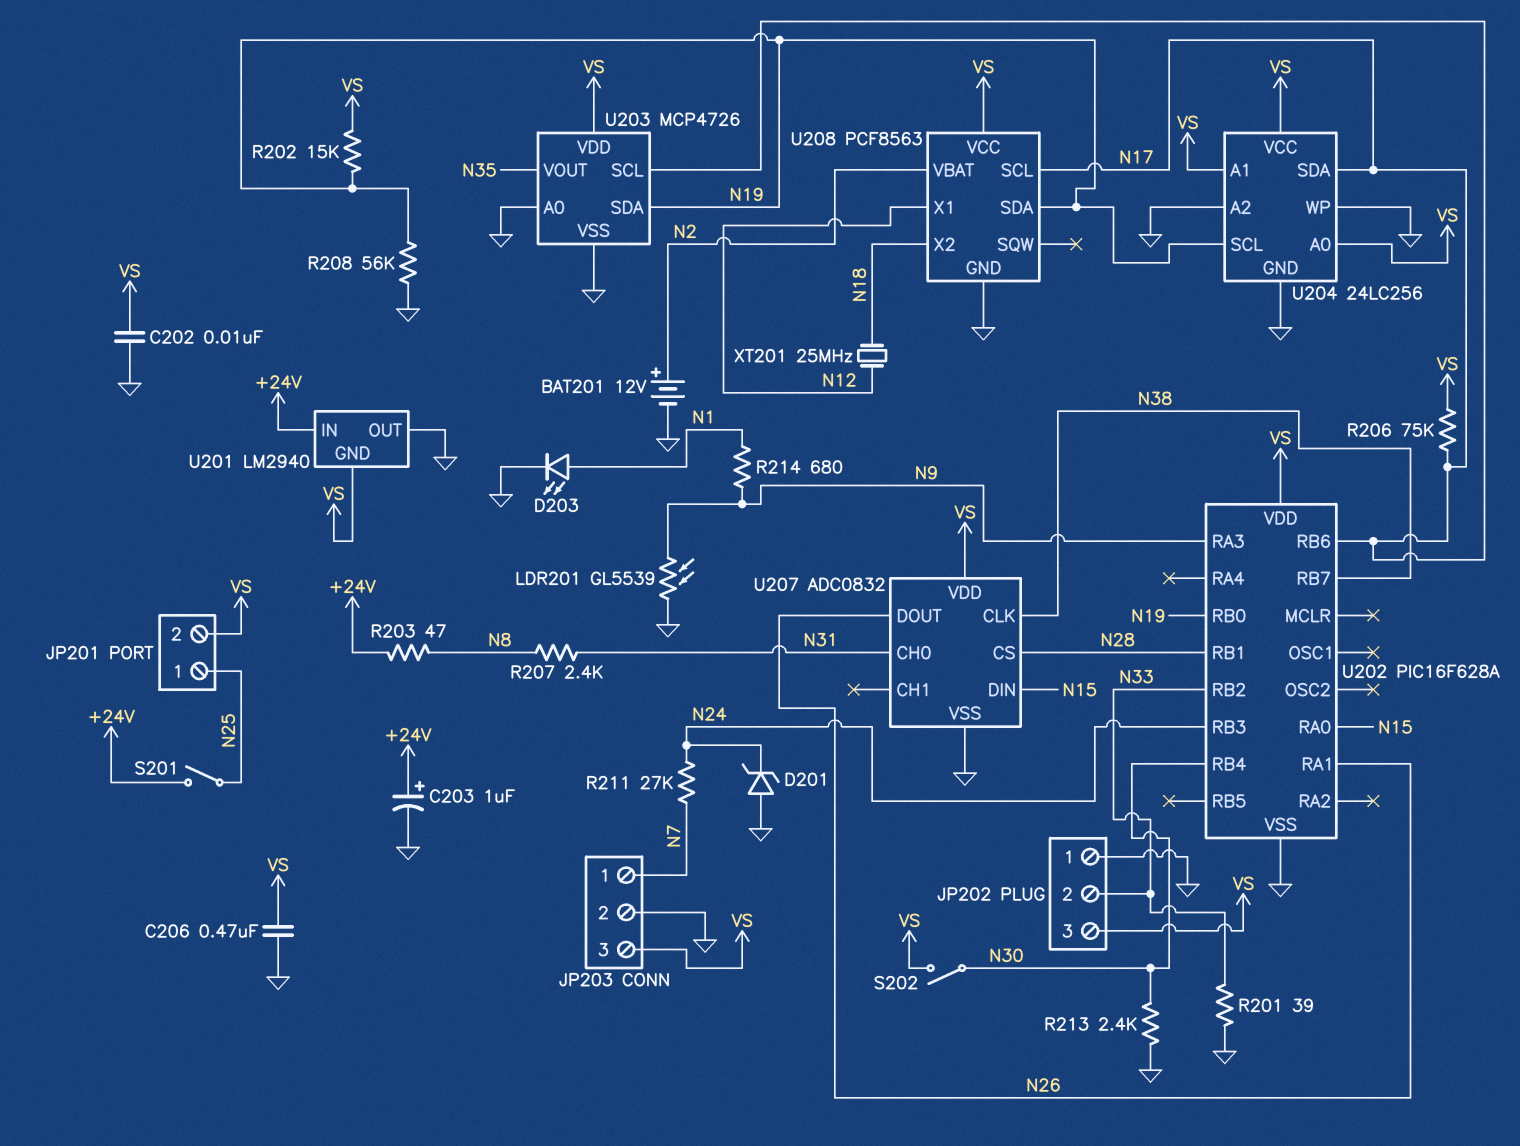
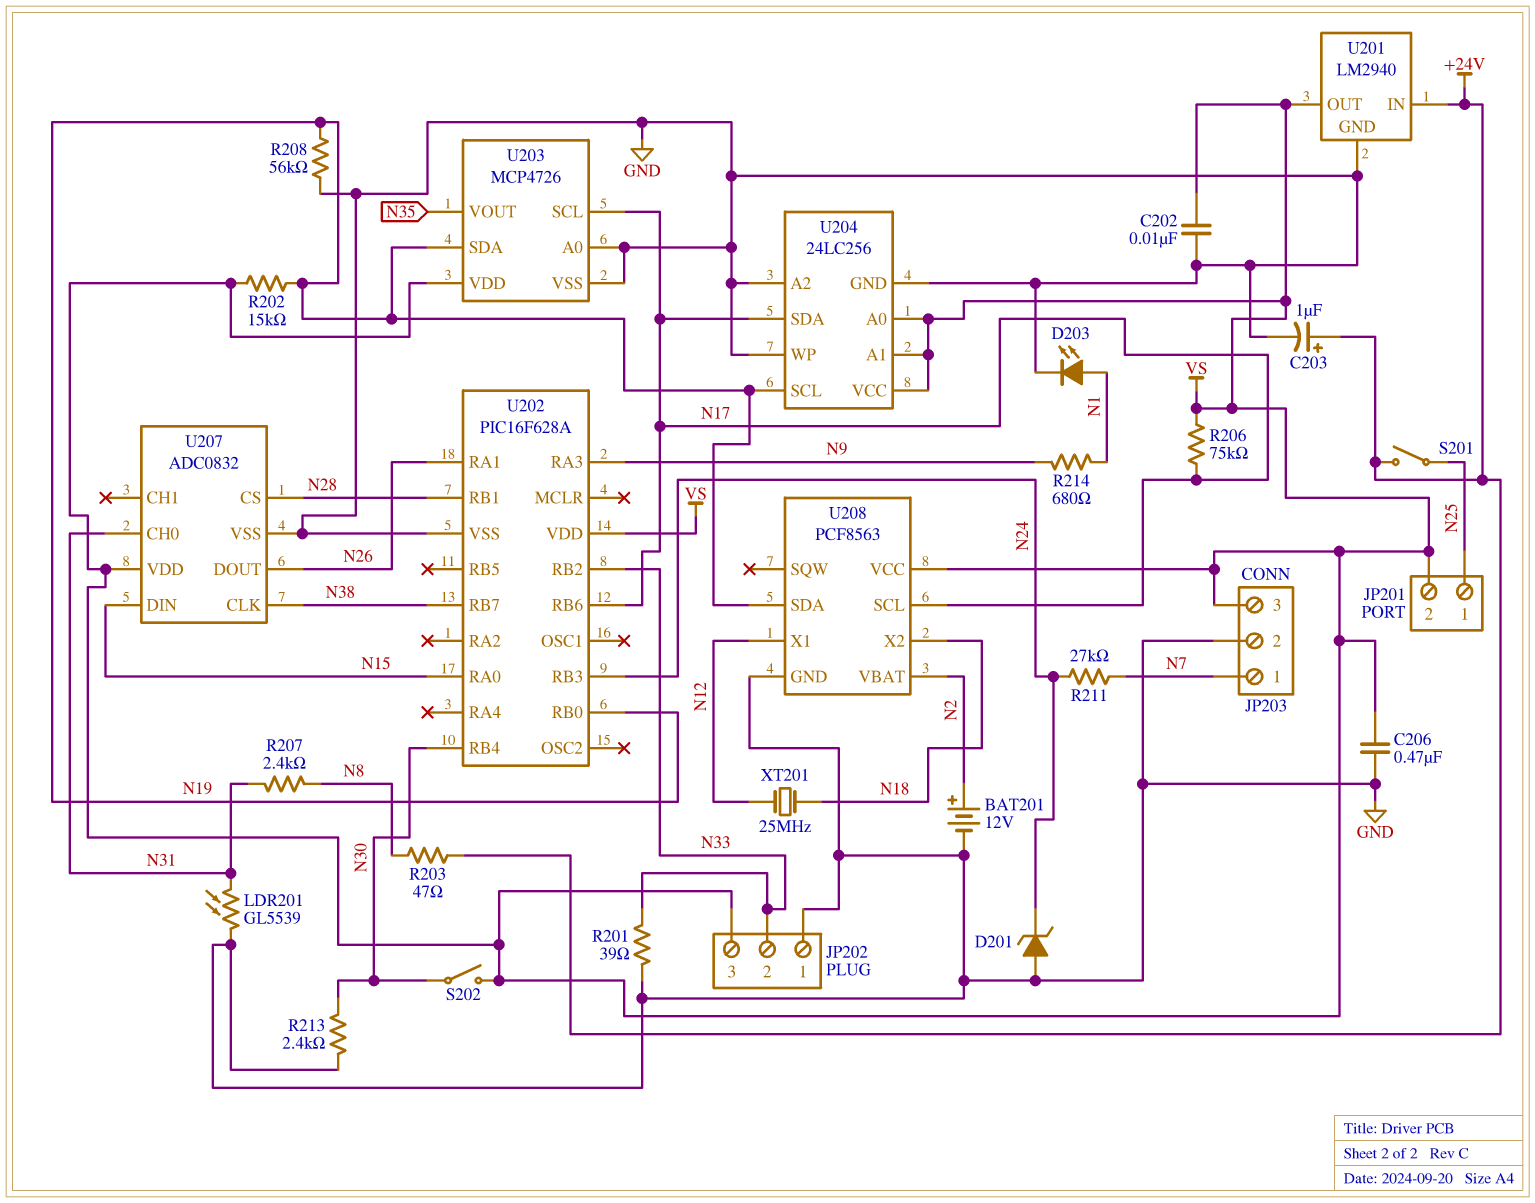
LDR201: GL5539 (GND, N9) -> GL5539 (GND, N31)
U201 pin GND: VS -> GND
U201 pin OUT: GND -> VS

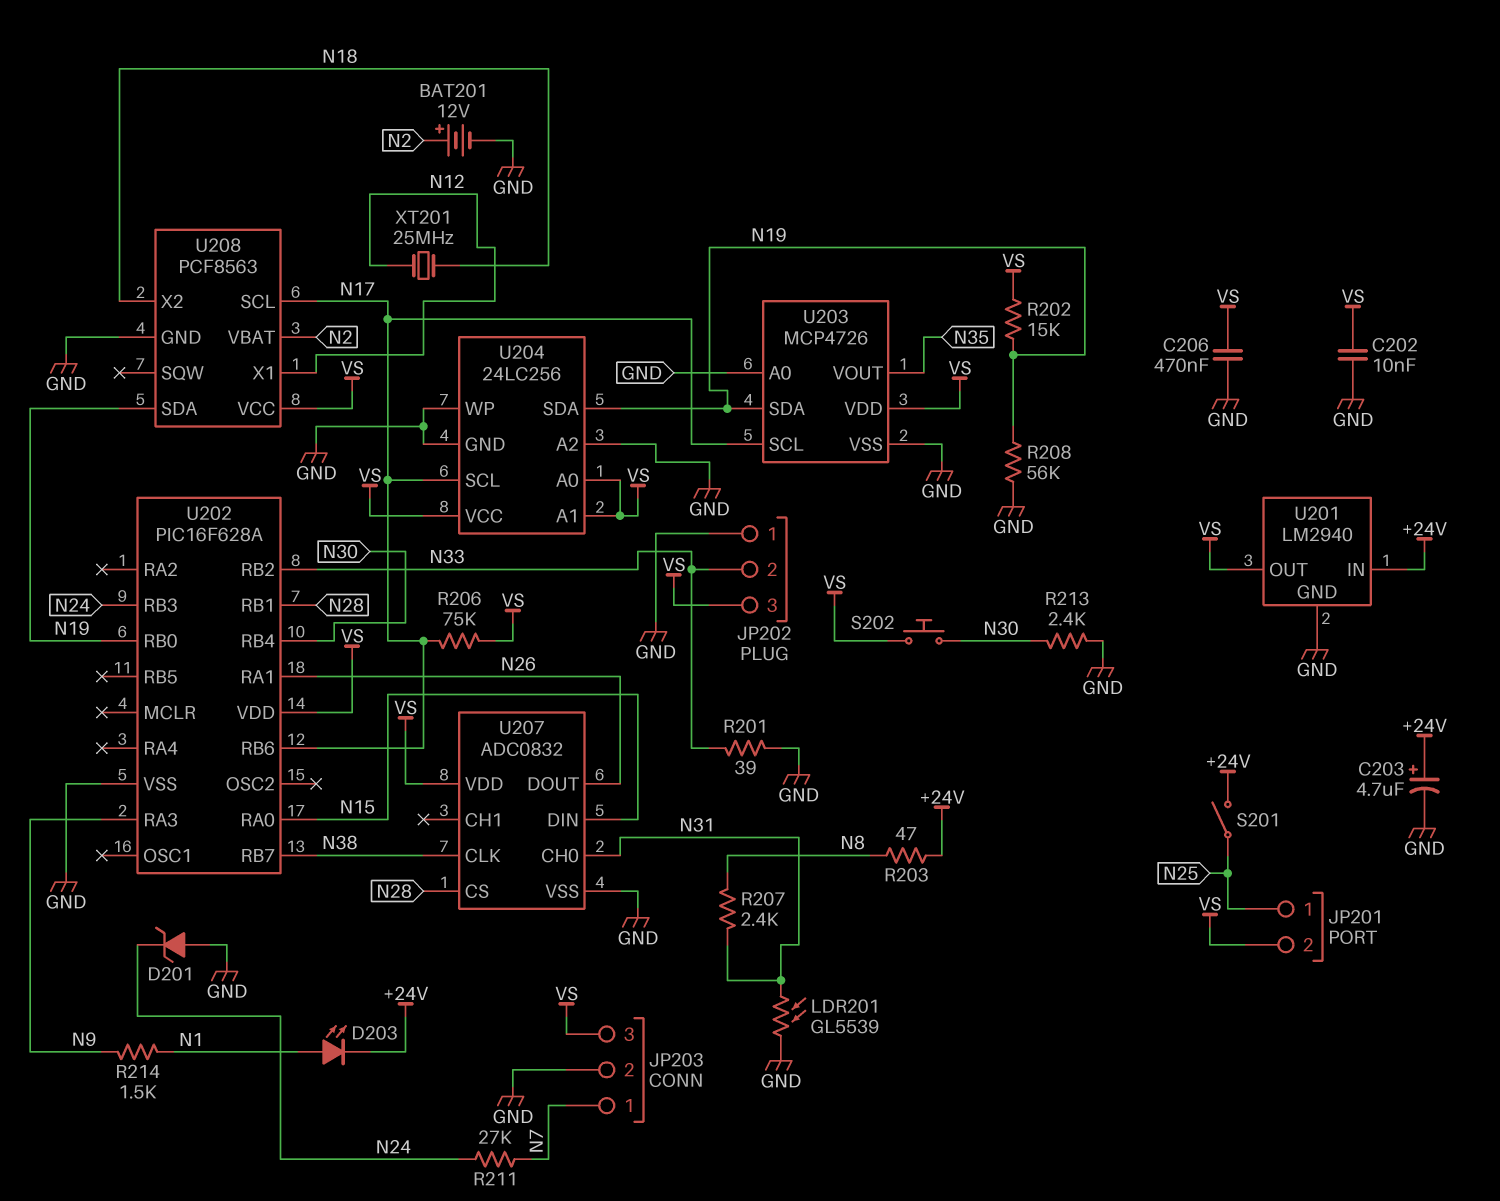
C203: 1uF (plus +24V, minus GND) -> 4.7uF (plus +24V, minus GND)
D203: LED (A N1, K GND) -> LED (A N1, K +24V)
R214: 680 (N1, N9) -> 1.5k (N1, N9)
S202: switch (N30, VS) -> button (N30, VS)
U204 pin SCL: N19 -> N17
U204 pin SDA: N17 -> N19

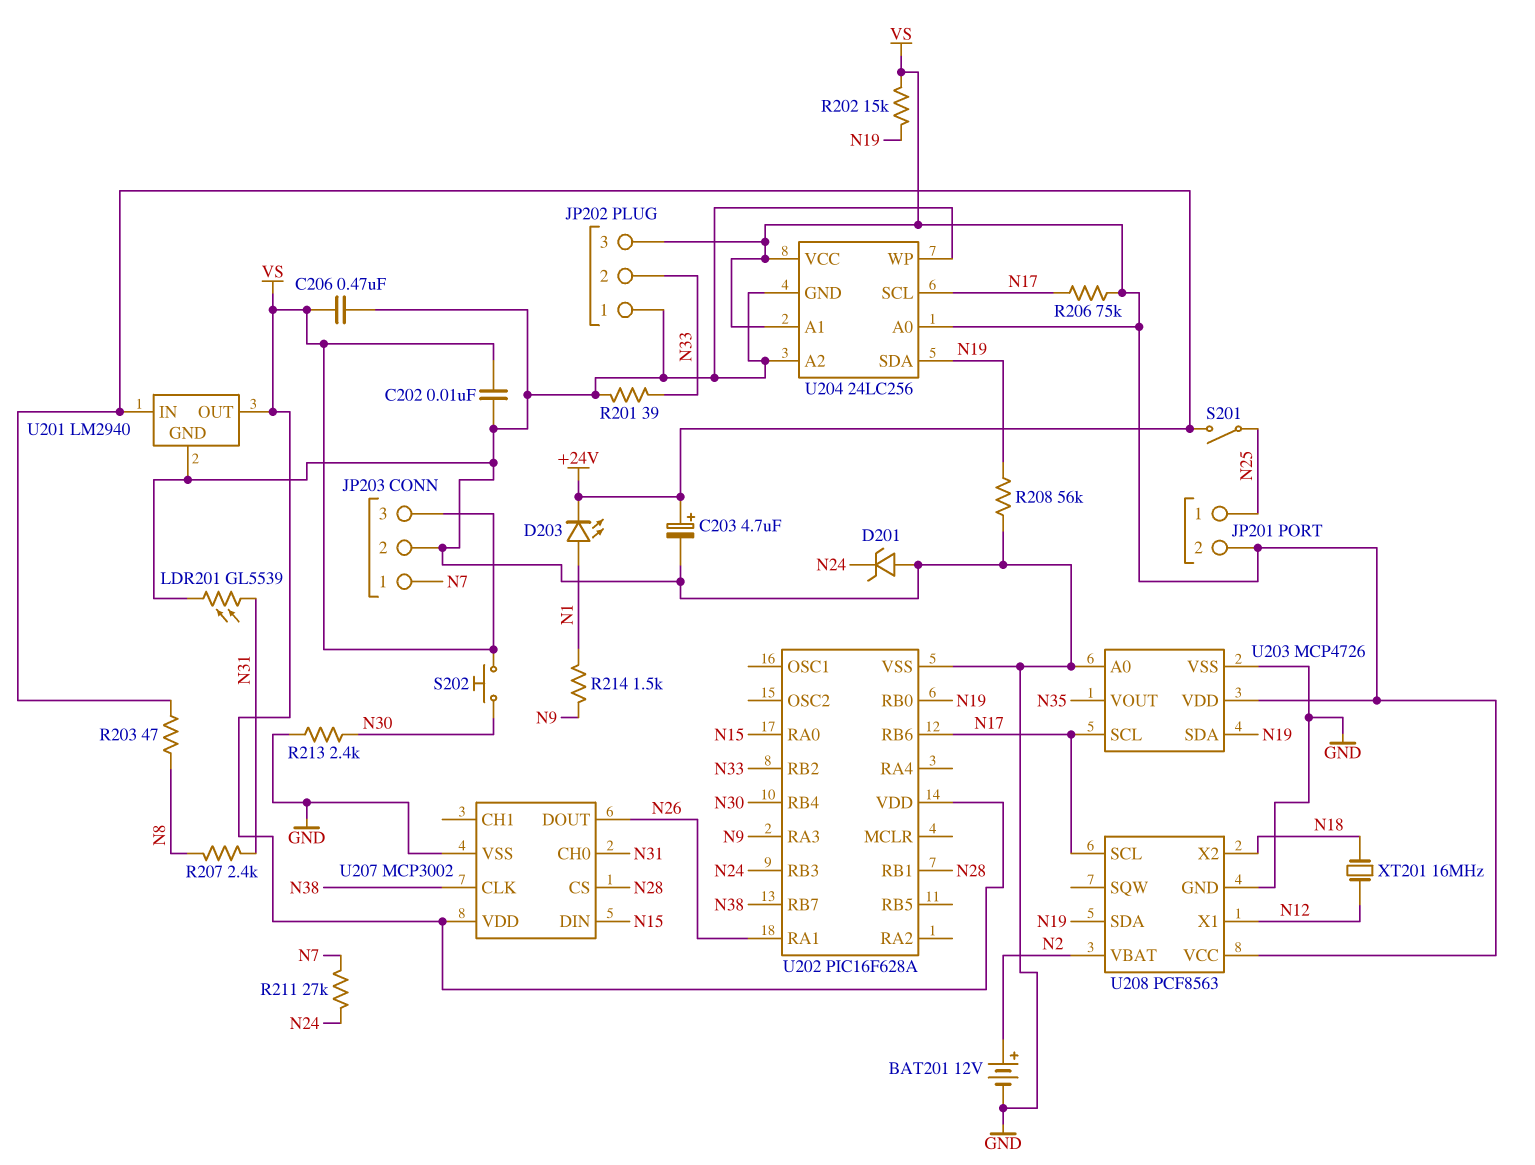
U207: ADC0832 -> MCP3002
XT201: 25MHz (N12, N18) -> 16MHz (N12, N18)

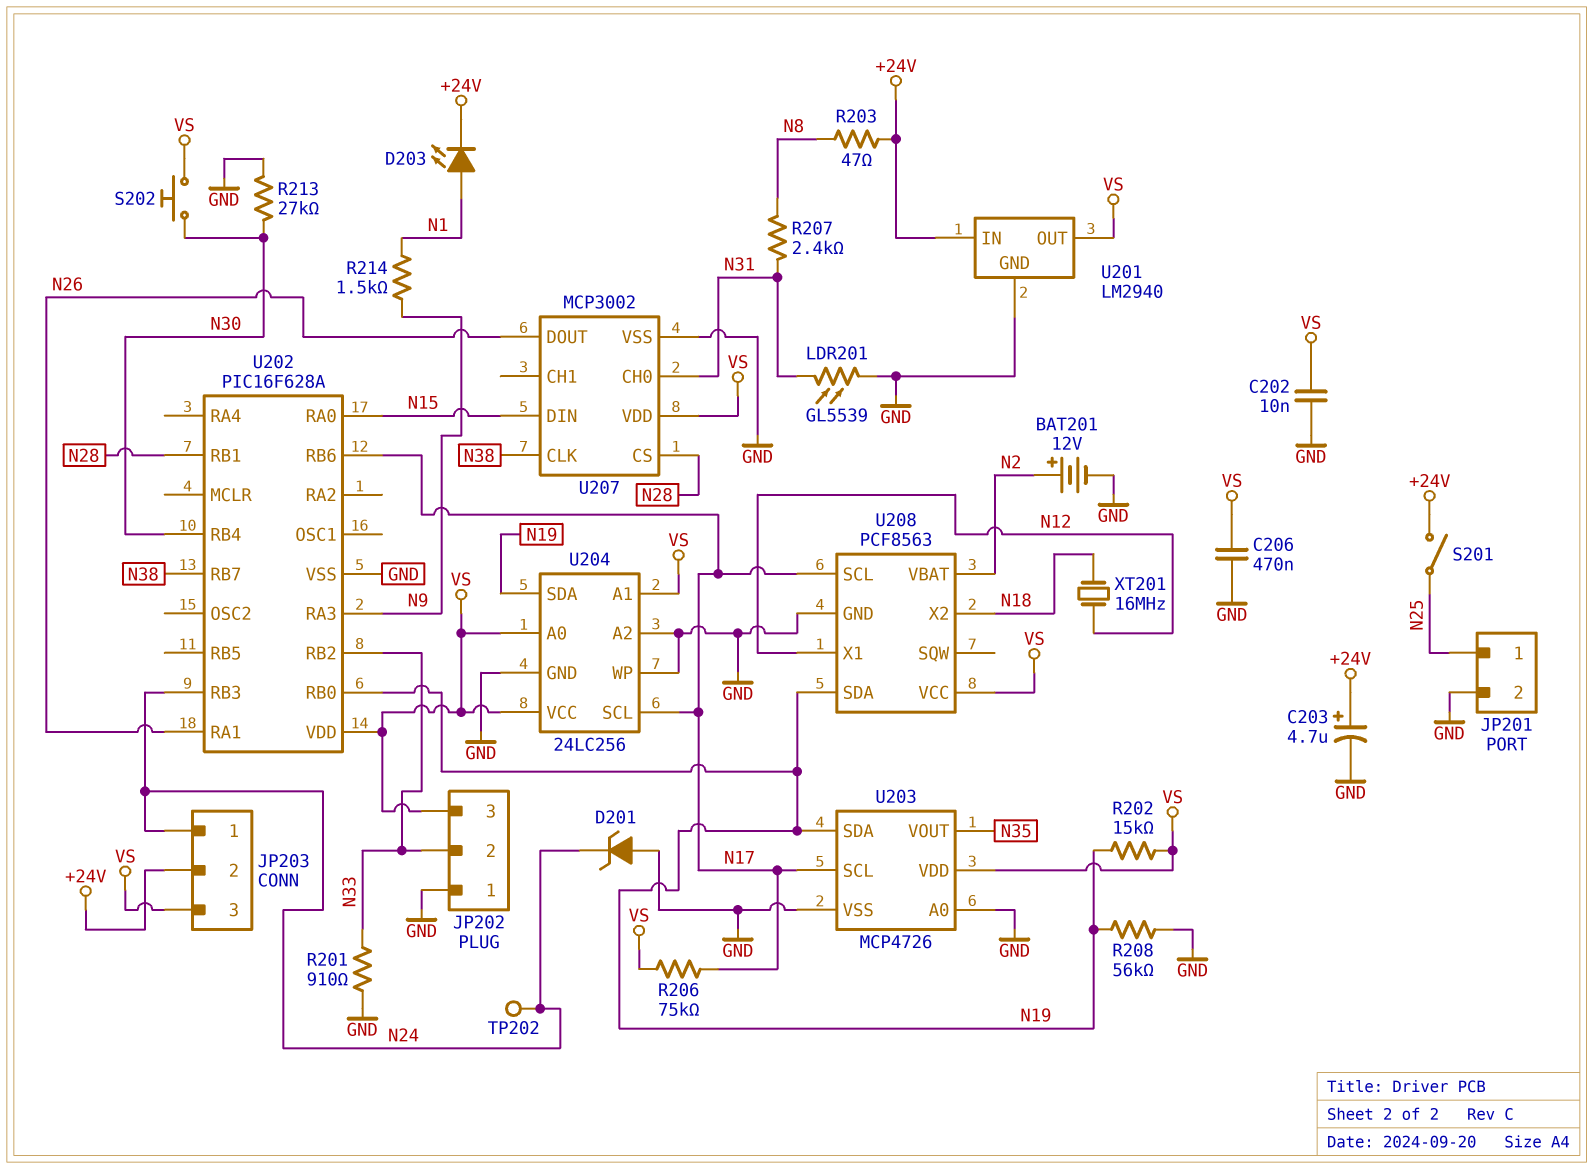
JP201 pin 2: VS -> GND
JP203 pin 1: N7 -> N24
JP203 pin 2: GND -> +24V
R201: 39 (GND, N33) -> 910 (GND, N33)
R211: 27k (N7, N24) -> none
R213: 2.4k (GND, N30) -> 27k (GND, N30)
TP202: none -> test point (N24)

